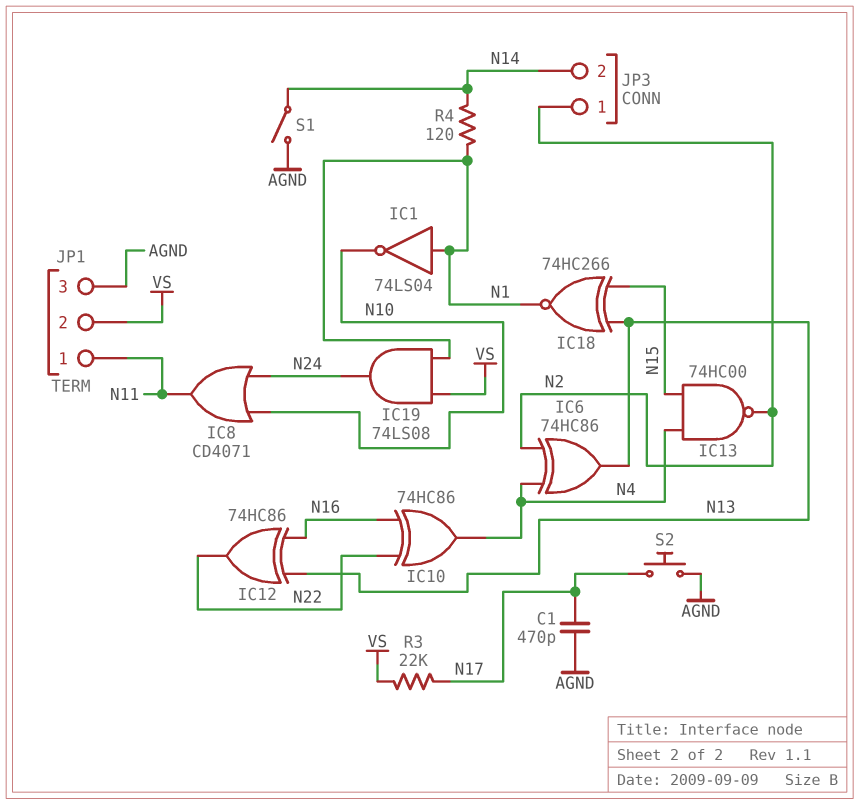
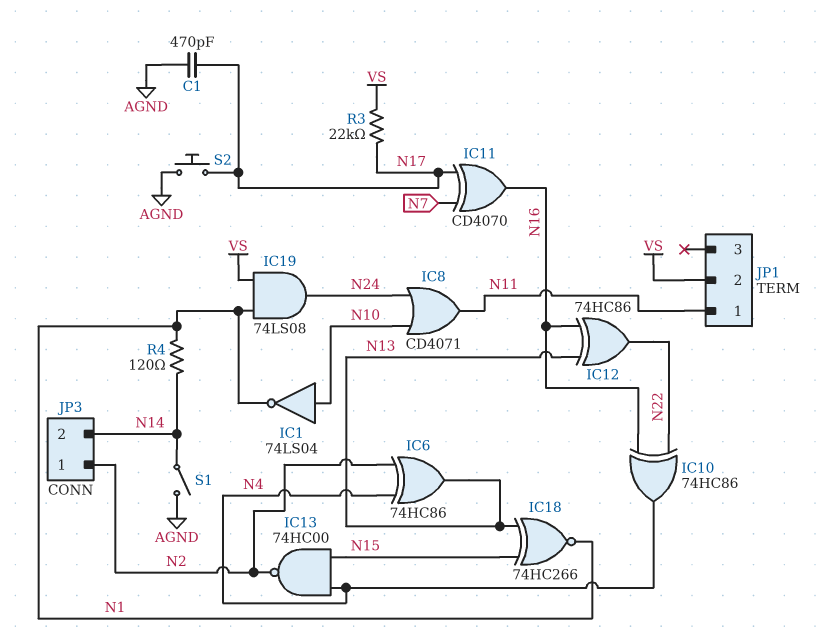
IC1: NOT 74LS04 (in N1, out N10) -> NOT 74LS04 (in N10, out N1)
IC11: none -> XOR CD4070 (in N7, in N17, out N16)
JP1 pin 3: AGND -> none

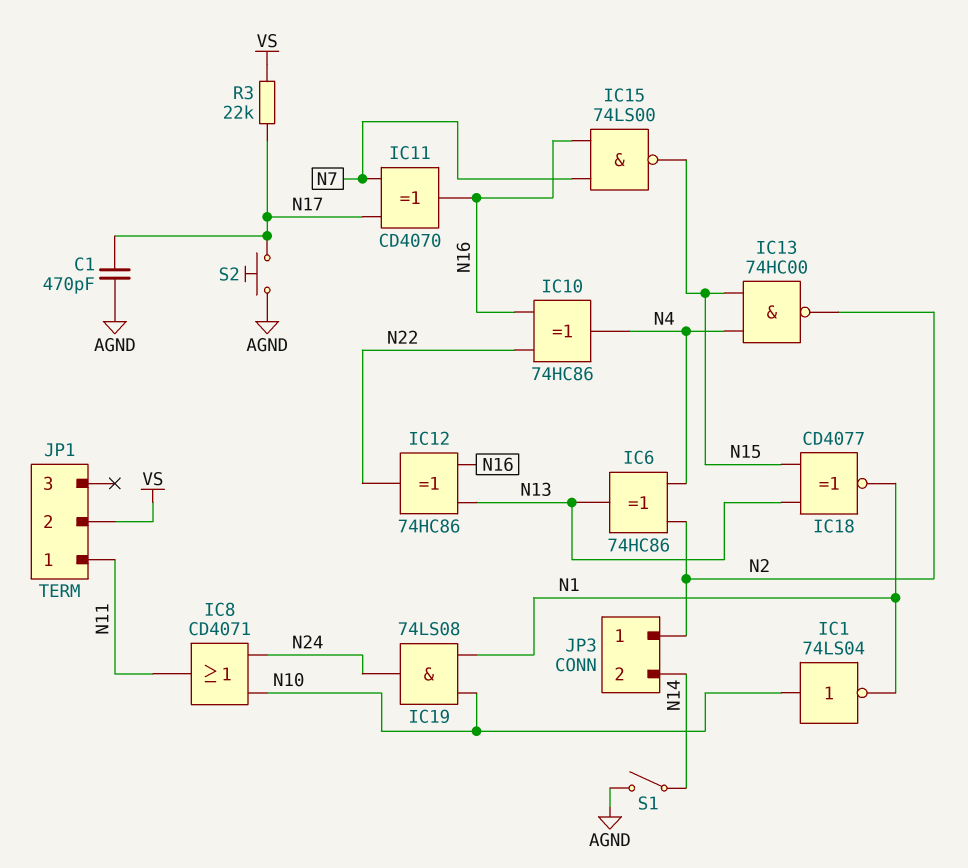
IC15: none -> NAND 74LS00 (in N7, in N16, out N15)
IC18: XNOR 74HC266 (in N13, in N15, out N1) -> XNOR CD4077 (in N13, in N15, out N1)
IC19: AND 74LS08 (in N1, in VS, out N24) -> AND 74LS08 (in N1, in N10, out N24)
R4: 120 (N1, N14) -> none

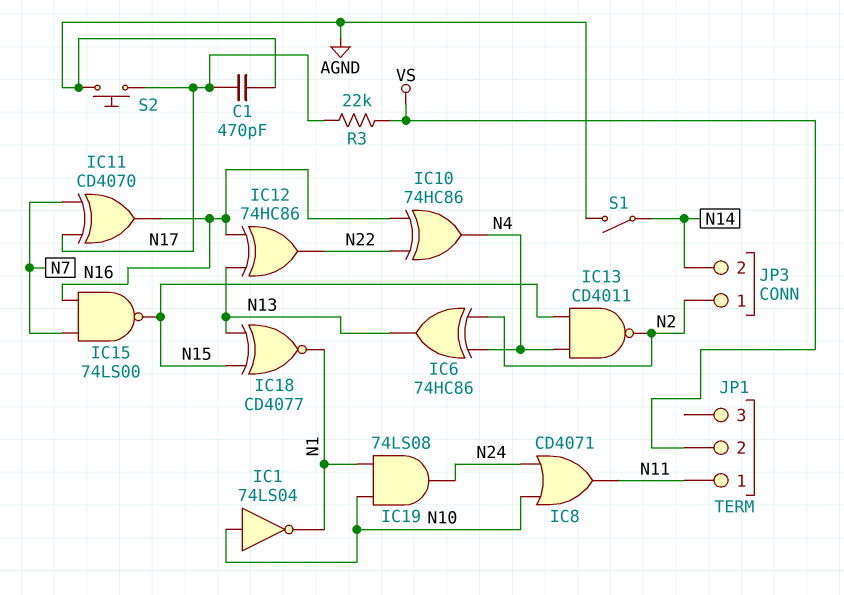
IC13: NAND 74HC00 (in N4, in N15, out N2) -> NAND CD4011 (in N4, in N15, out N2)

